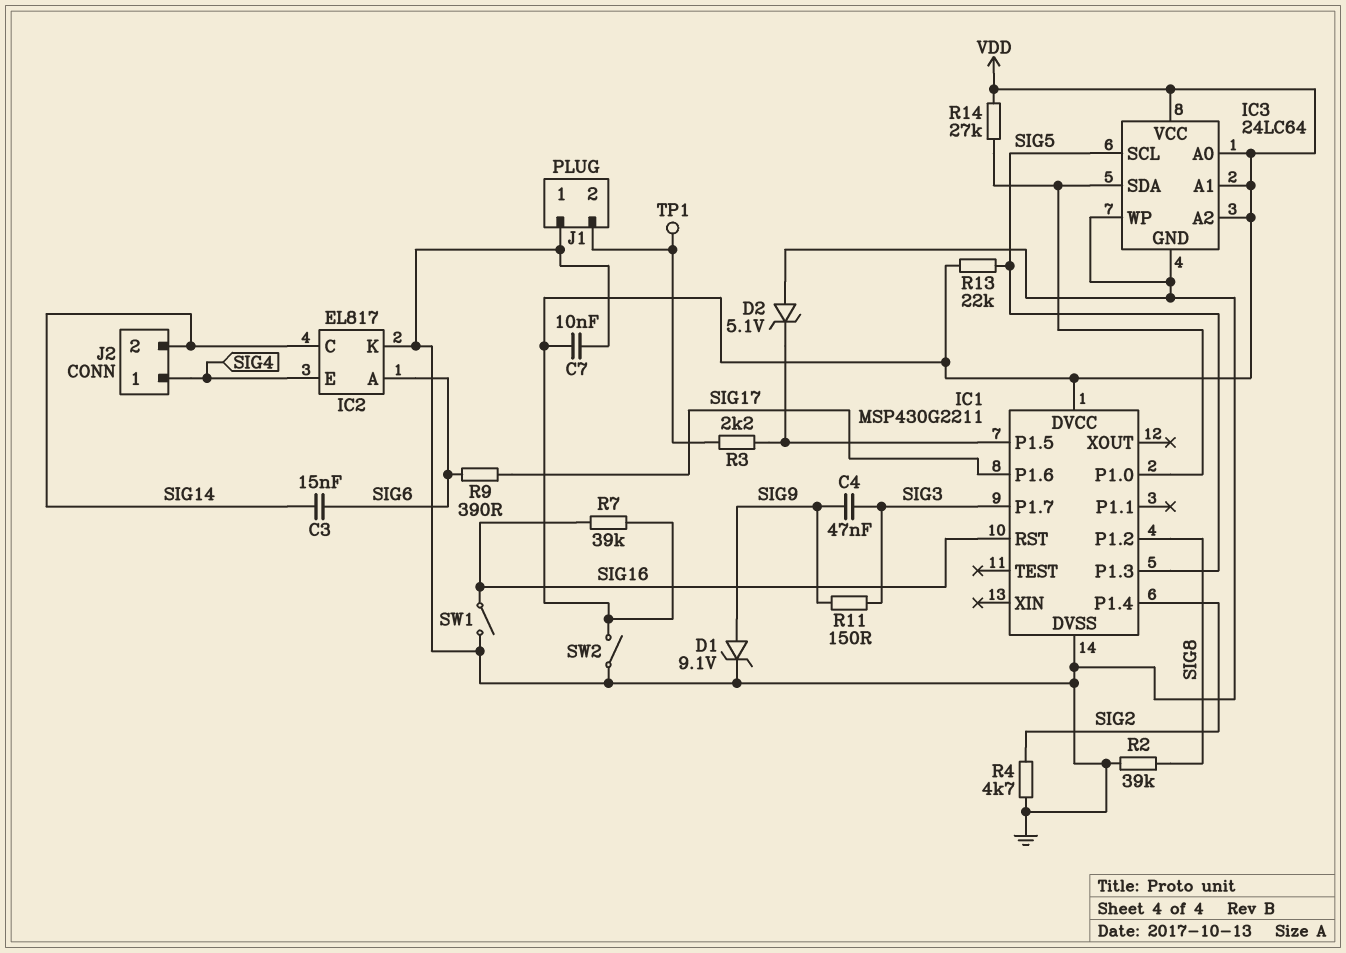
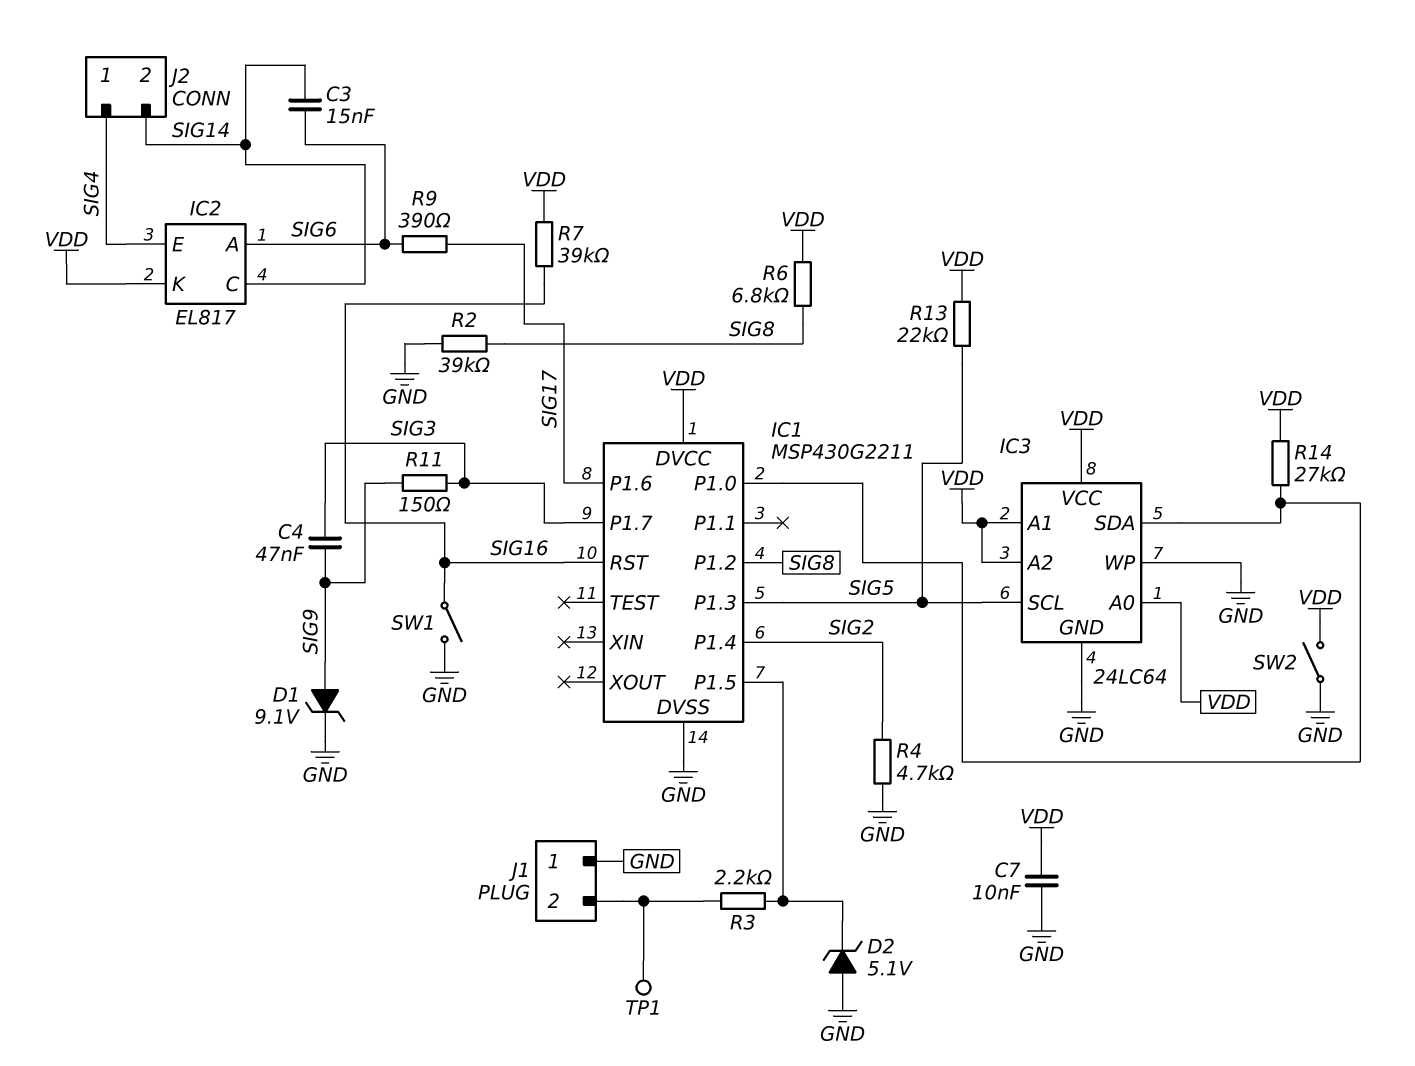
IC2 pin K: GND -> VDD
R6: none -> 6.8k (SIG8, VDD)

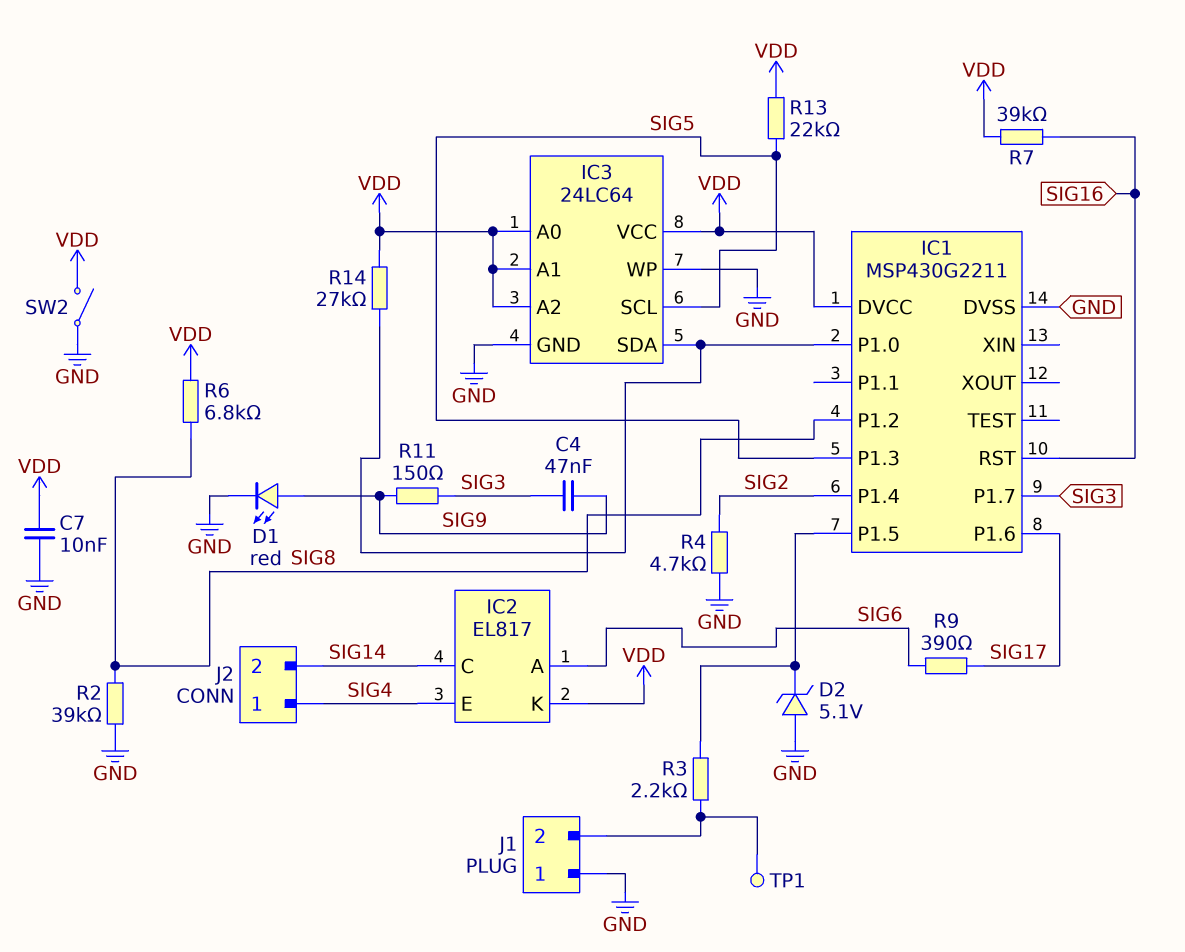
C3: 15nF (SIG6, SIG14) -> none
D1: zener 9.1V (A SIG9, K GND) -> LED red (A SIG9, K GND)
SW1: switch (GND, SIG16) -> none

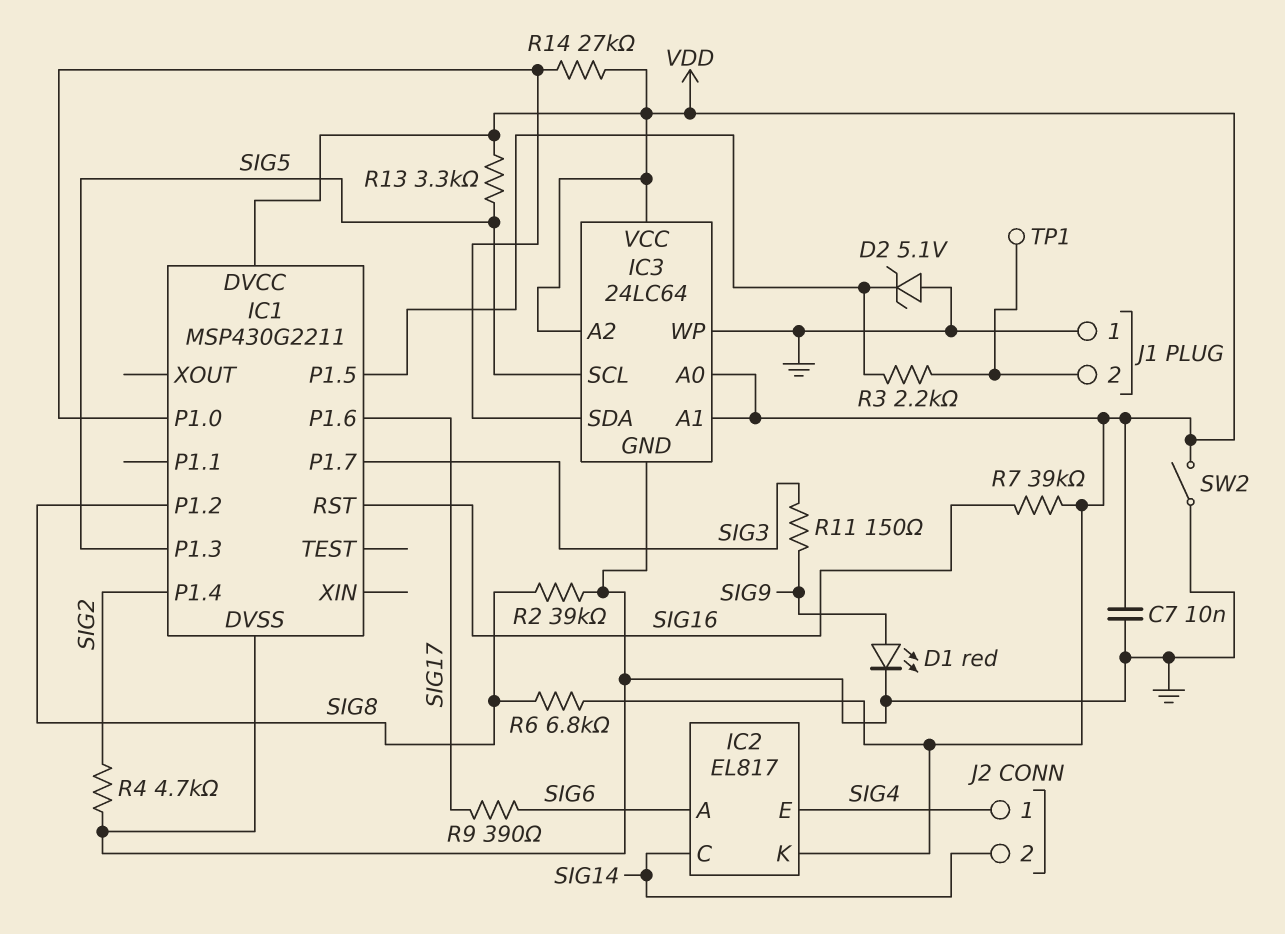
C4: 47nF (SIG3, SIG9) -> none
R13: 22k (SIG5, VDD) -> 3.3k (SIG5, VDD)

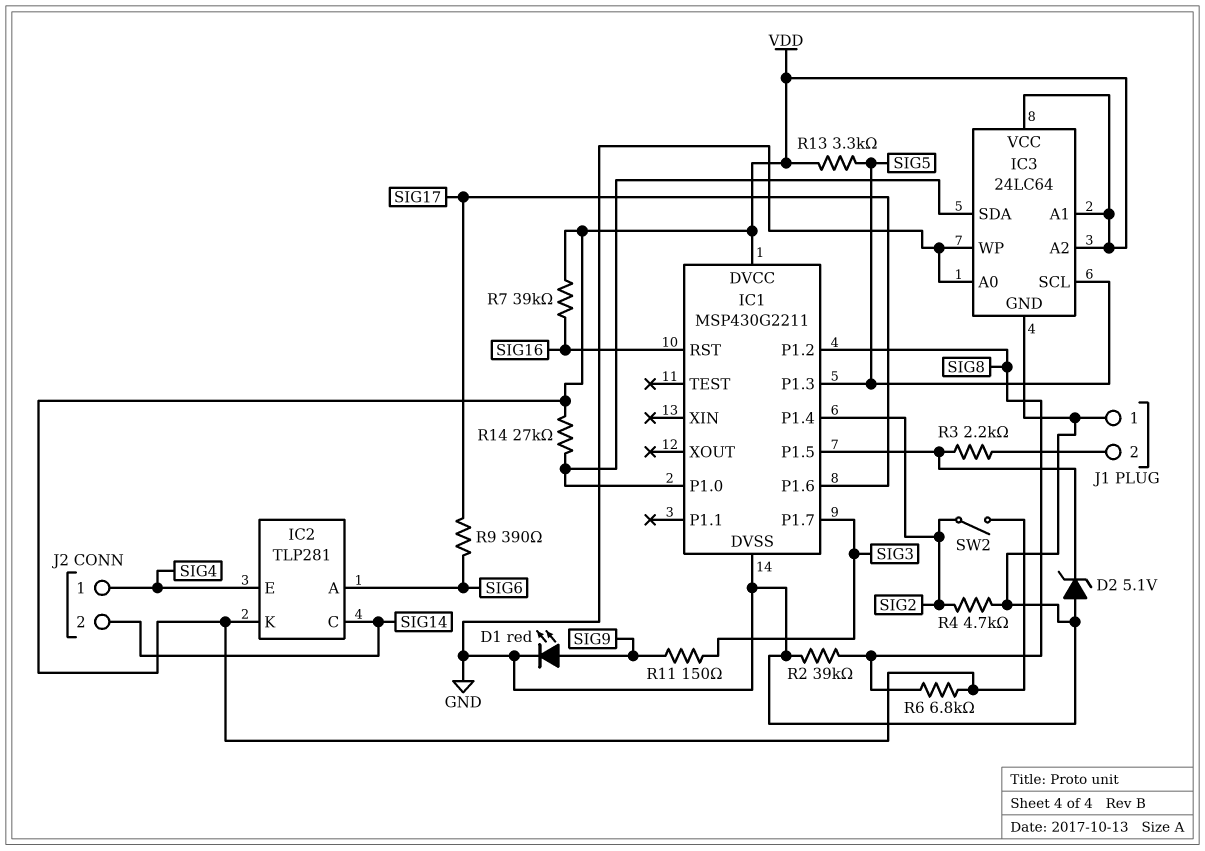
C7: 10nF (GND, VDD) -> none
IC2: EL817 -> TLP281
IC3 pin A0: VDD -> GND
SW2: switch (GND, VDD) -> switch (SIG2, VDD)
TP1: test point (J1/2) -> none

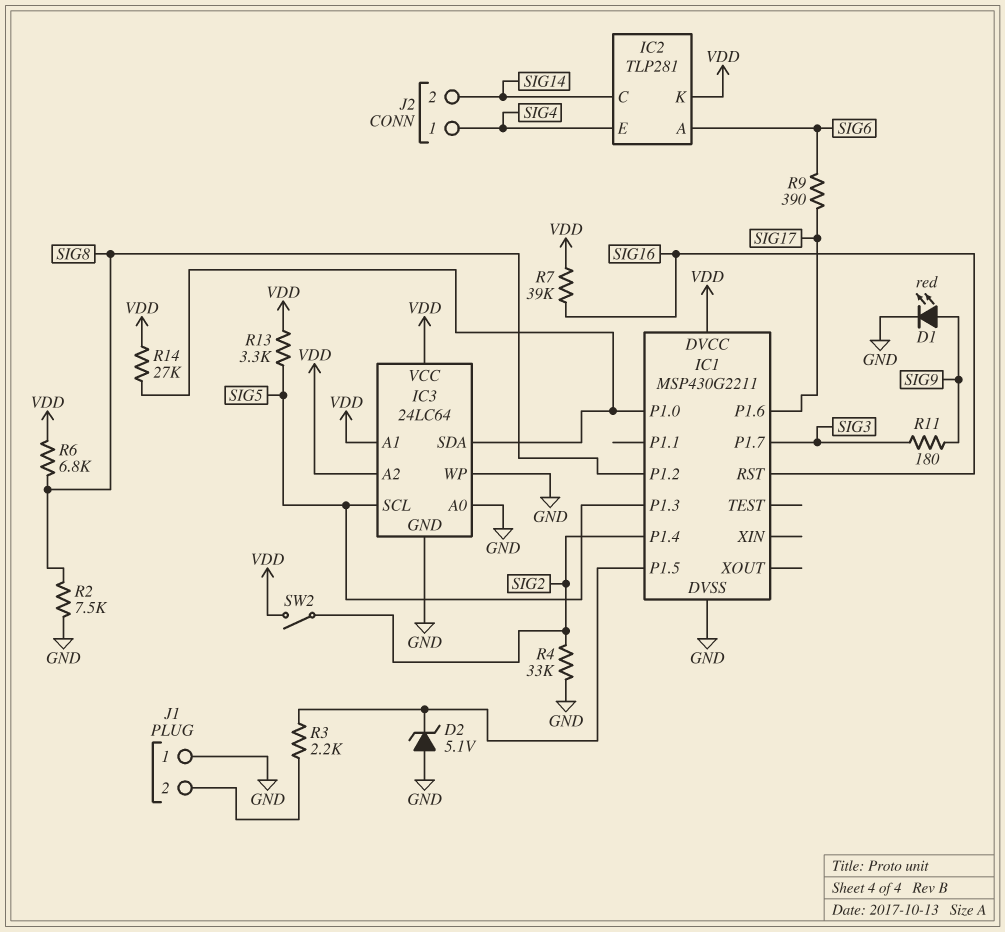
R2: 39k (GND, SIG8) -> 7.5k (GND, SIG8)
R4: 4.7k (GND, SIG2) -> 33k (GND, SIG2)
R11: 150 (SIG3, SIG9) -> 180 (SIG3, SIG9)

